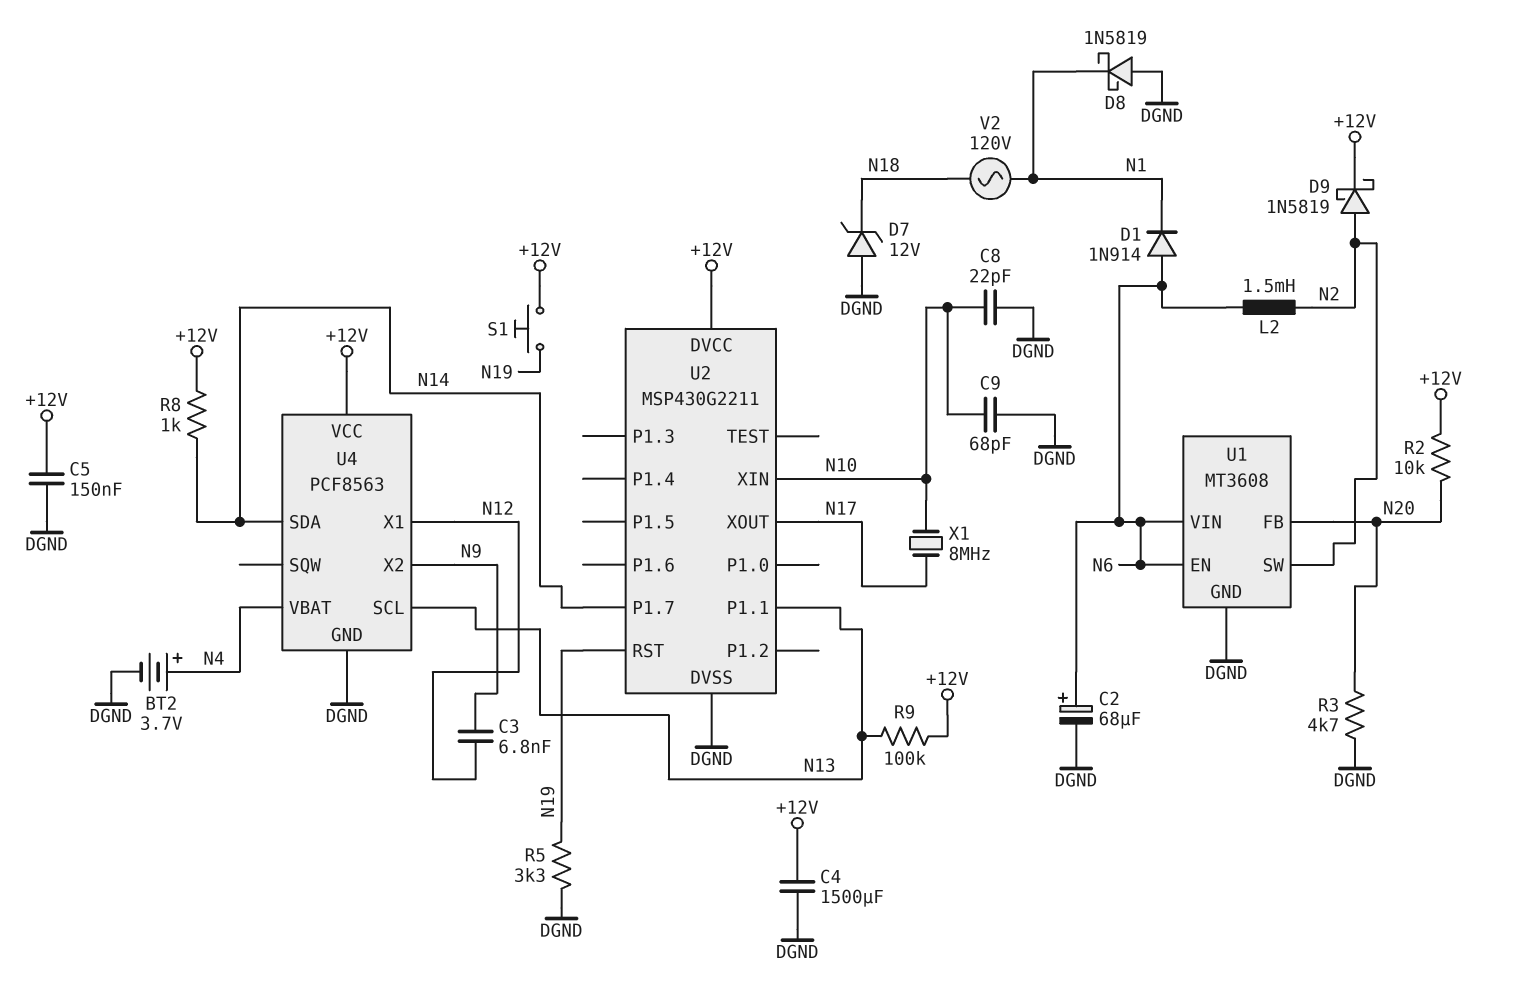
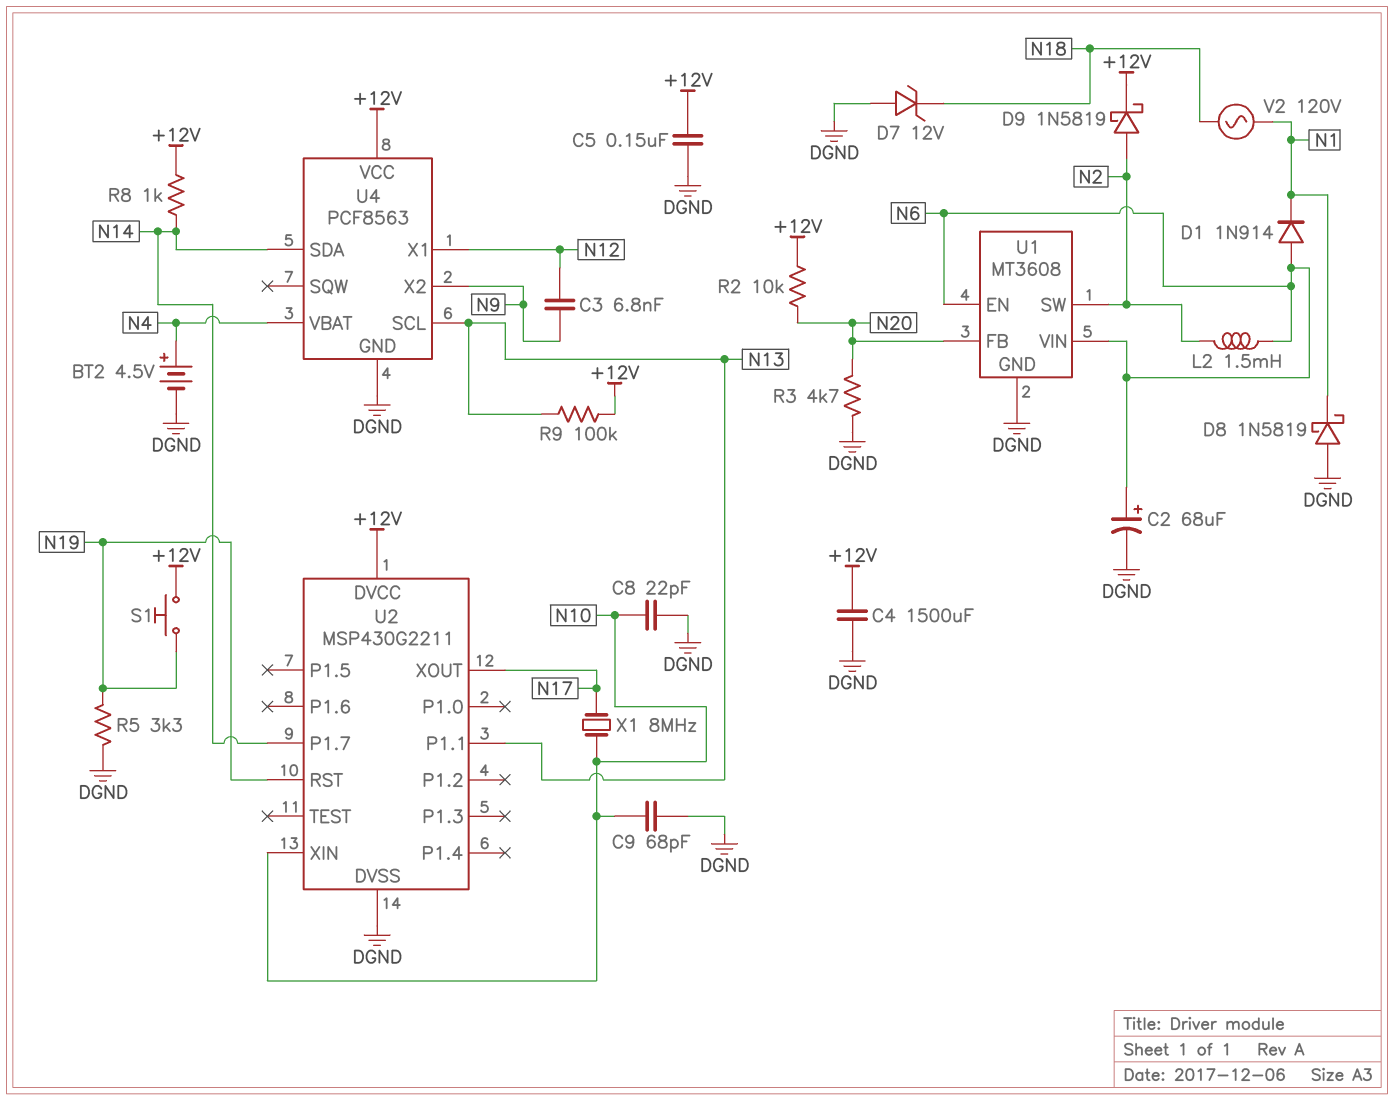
BT2: 3.7V (plus N4, minus DGND) -> 4.5V (plus N4, minus DGND)

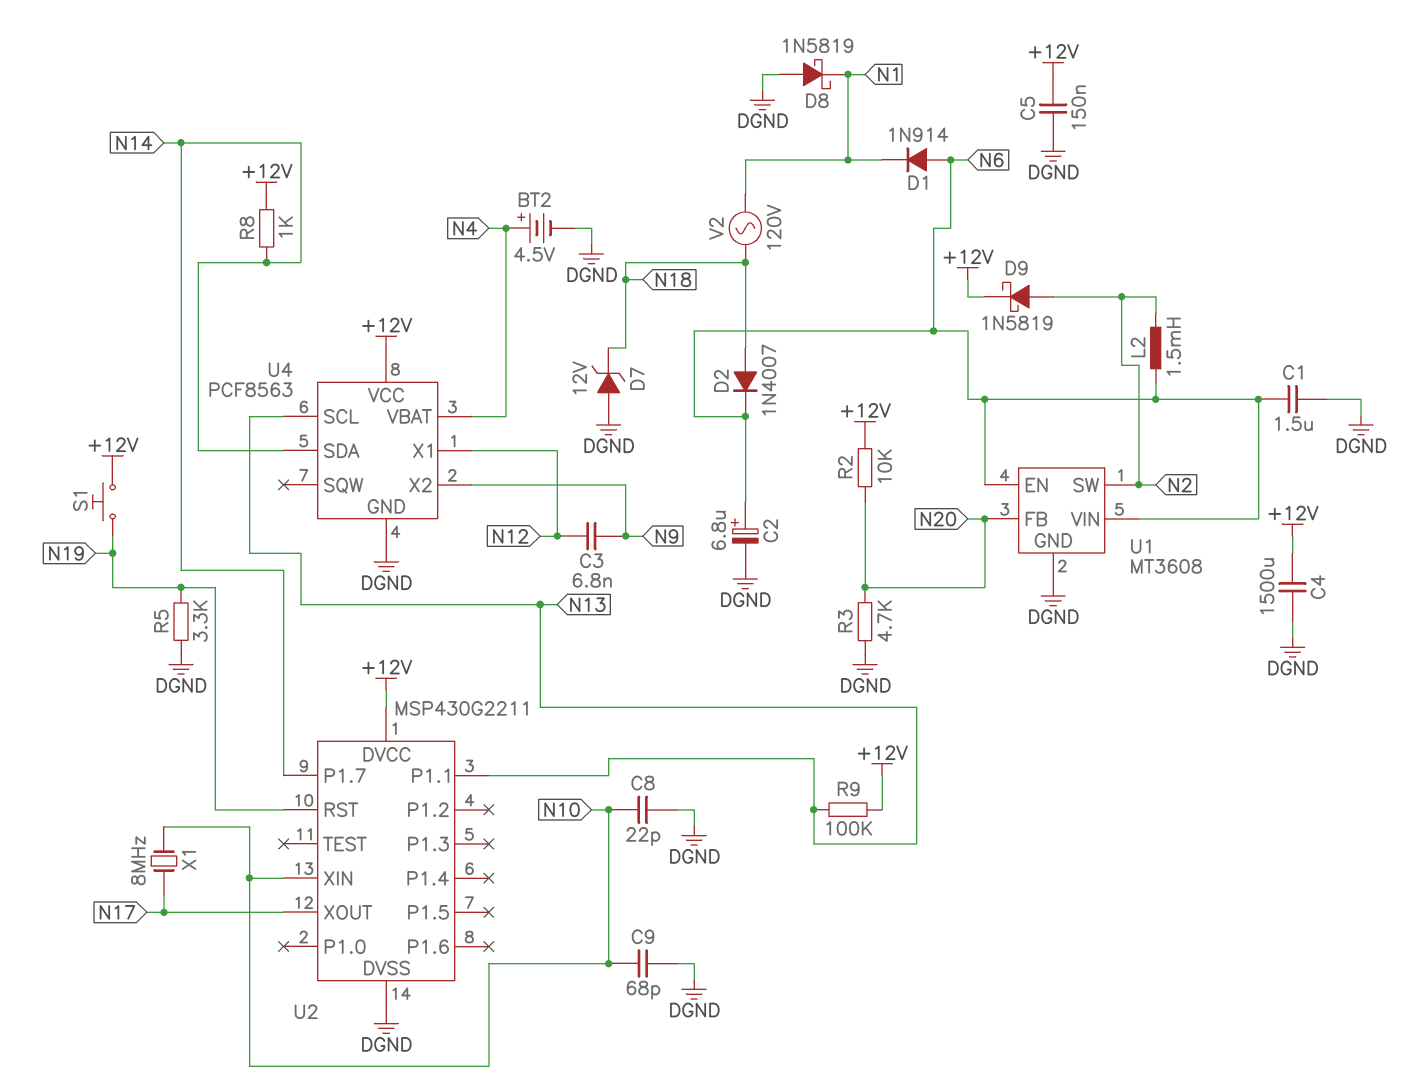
C1: none -> 1.5uF (DGND, N6)
C2: 68uF (plus N6, minus DGND) -> 6.8uF (plus N6, minus DGND)
D2: none -> diode 1N4007 (A N18, K N6)

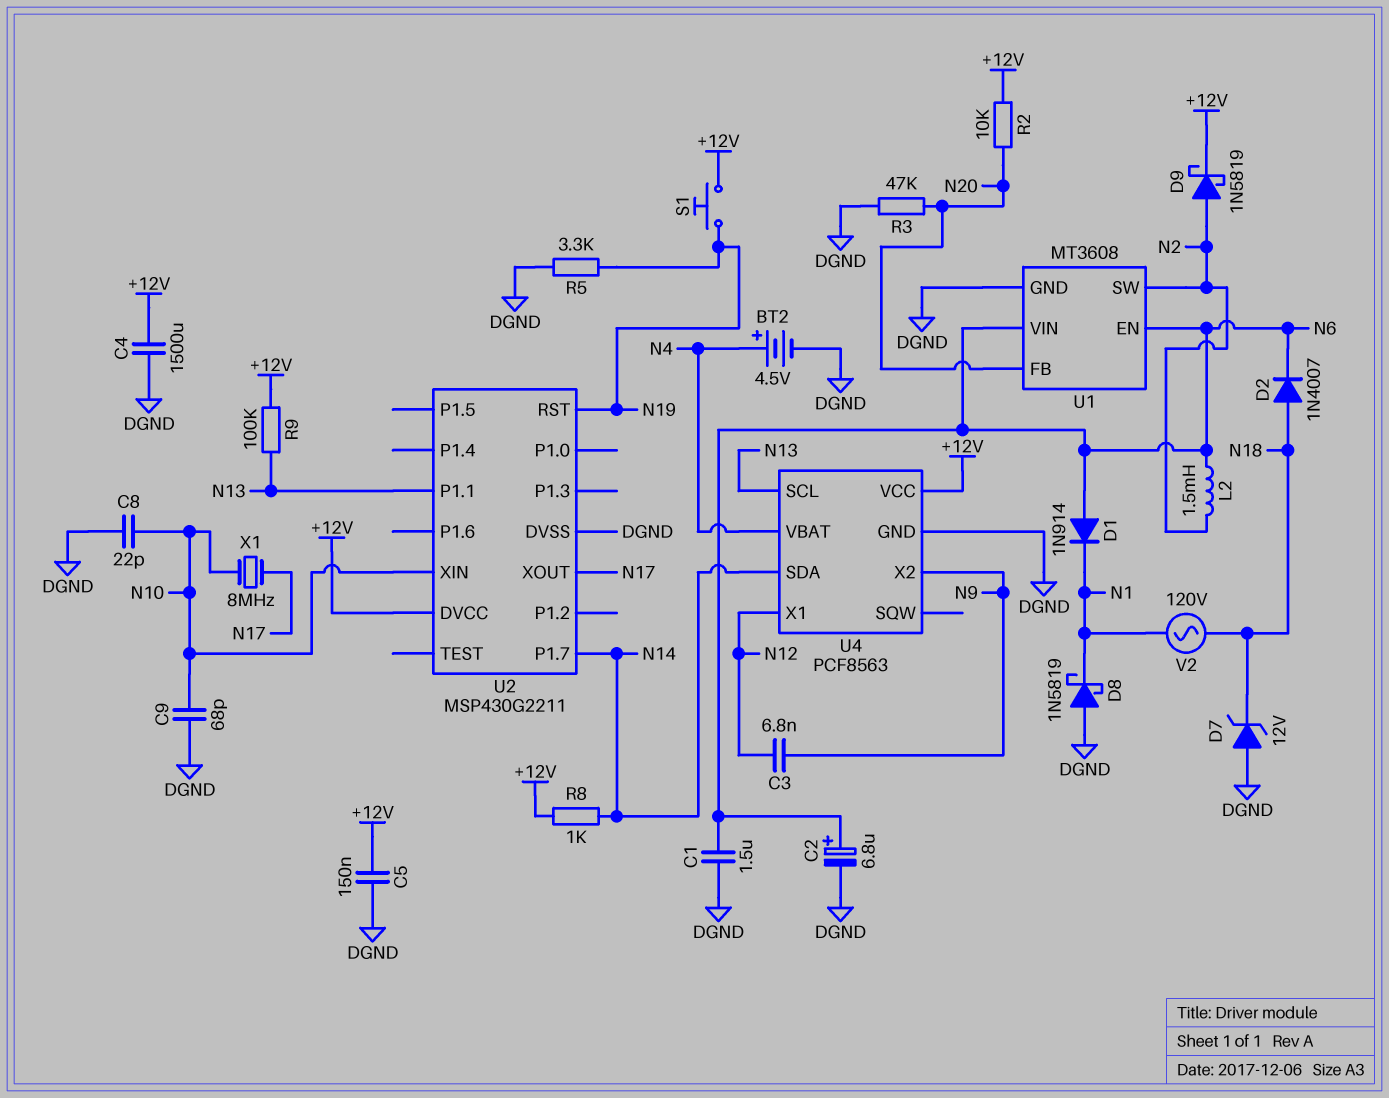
R3: 4.7k (DGND, N20) -> 47k (DGND, N20)

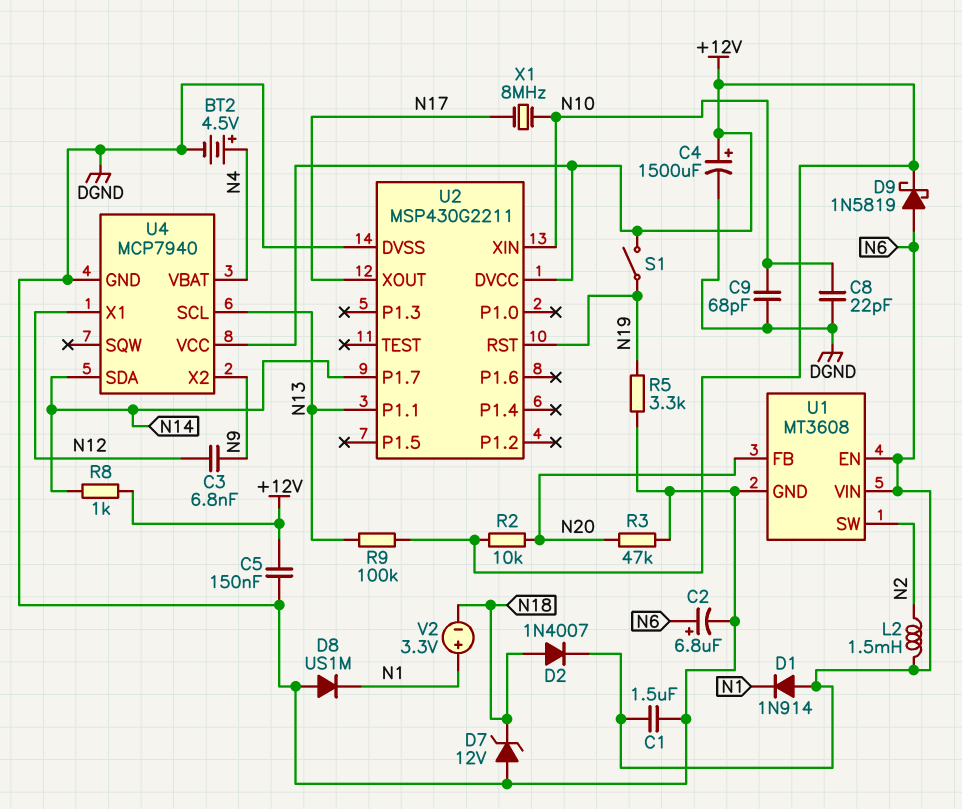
C4: 1500uF (+12V, DGND) -> 1500uF (plus +12V, minus DGND)
D8: schottky 1N5819 (A DGND, K N1) -> diode US1M (A DGND, K N1)
D9: schottky 1N5819 (A N2, K +12V) -> schottky 1N5819 (A N6, K +12V)
S1: button (+12V, N19) -> switch (+12V, N19)
U4: PCF8563 -> MCP7940
V2: AC 120V (N1, N18) -> 3.3V (plus N1, minus N18)

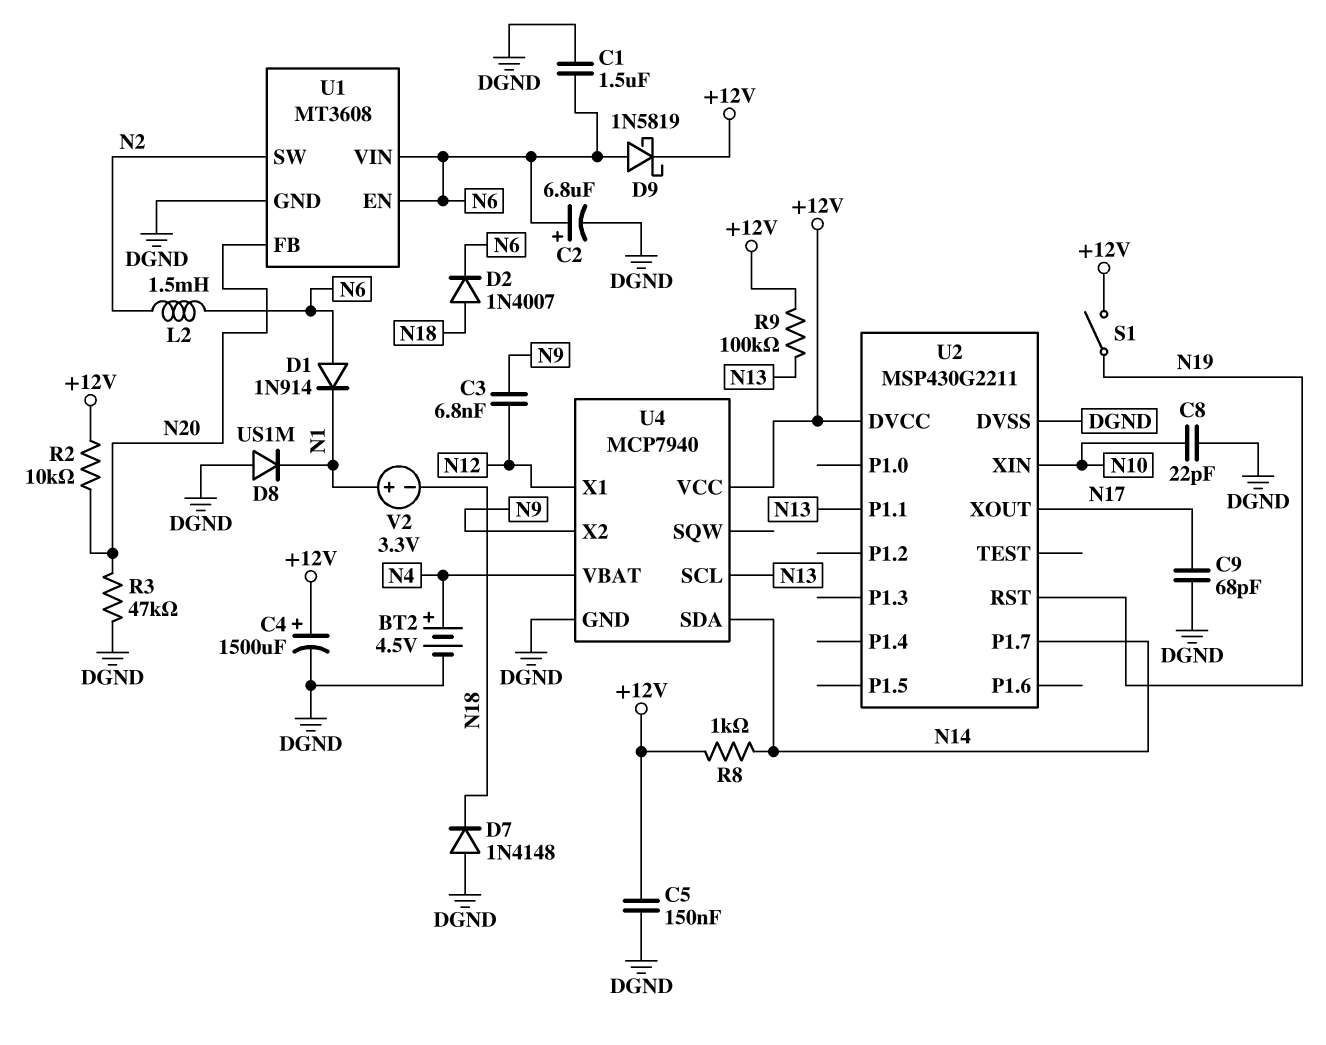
C9: 68pF (DGND, N10) -> 68pF (DGND, N17)
D7: zener 12V (A DGND, K N18) -> diode 1N4148 (A DGND, K N18)
R5: 3.3k (DGND, N19) -> none
X1: 8MHz (N10, N17) -> none

